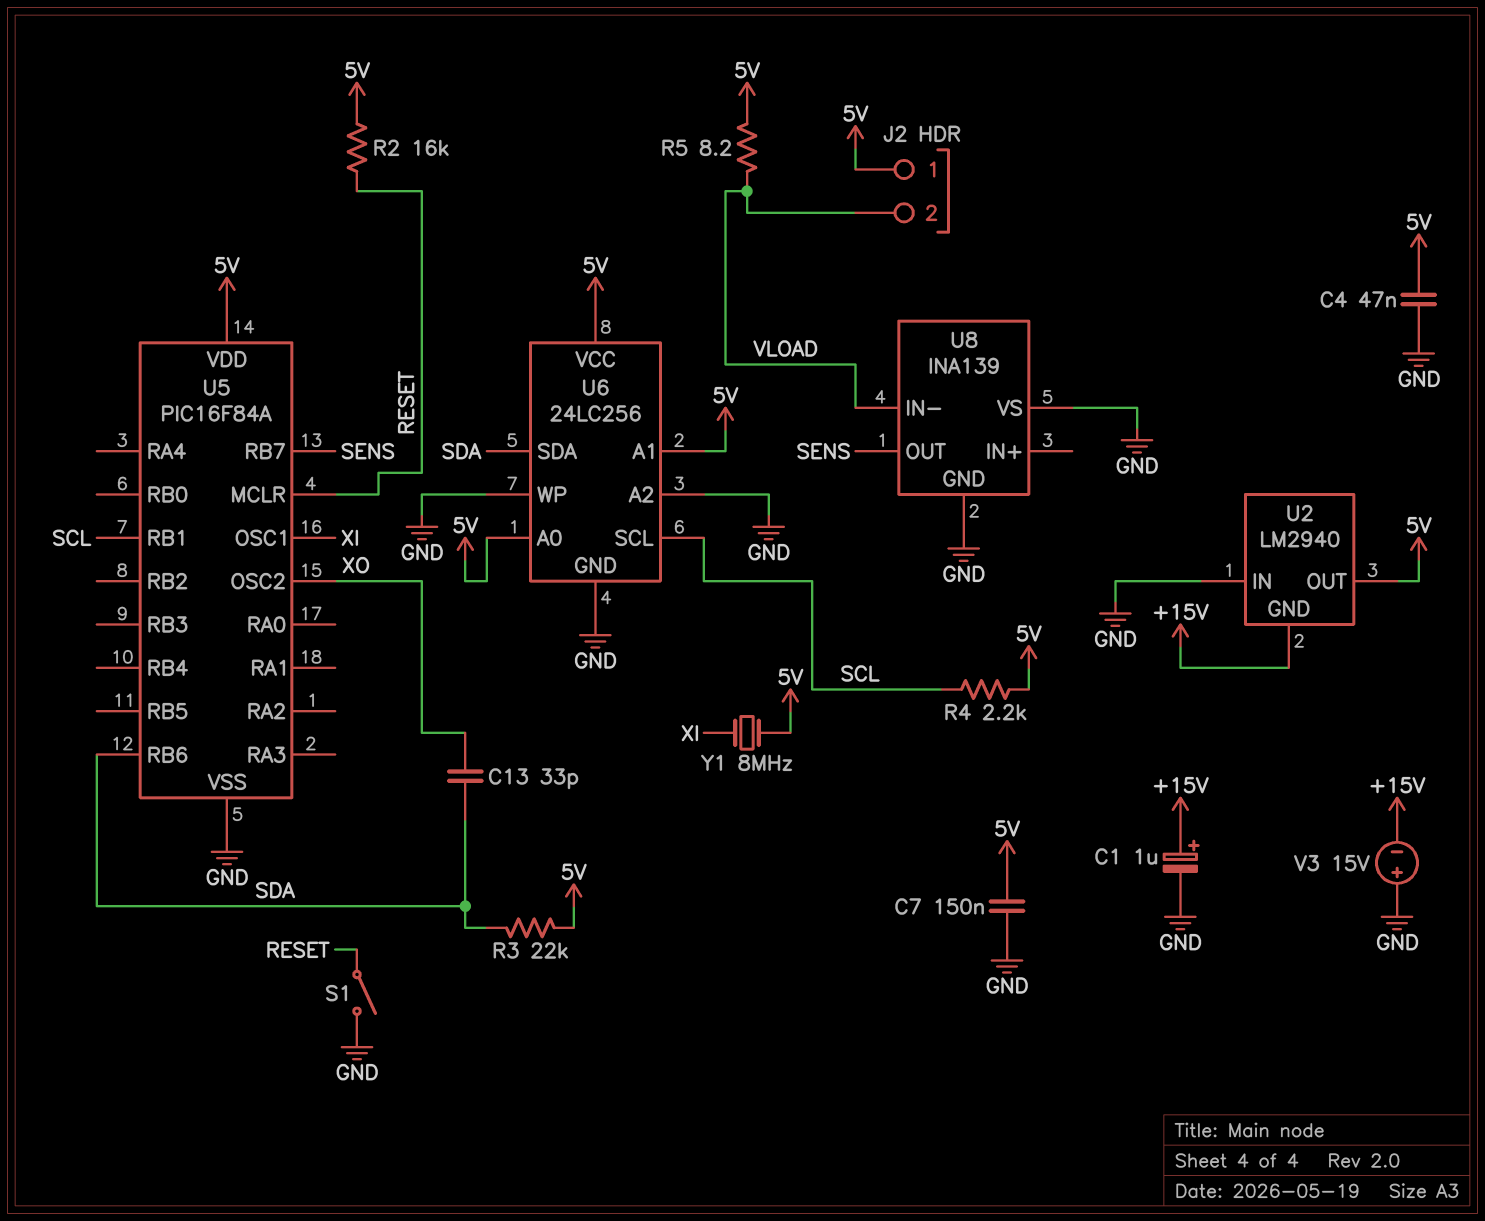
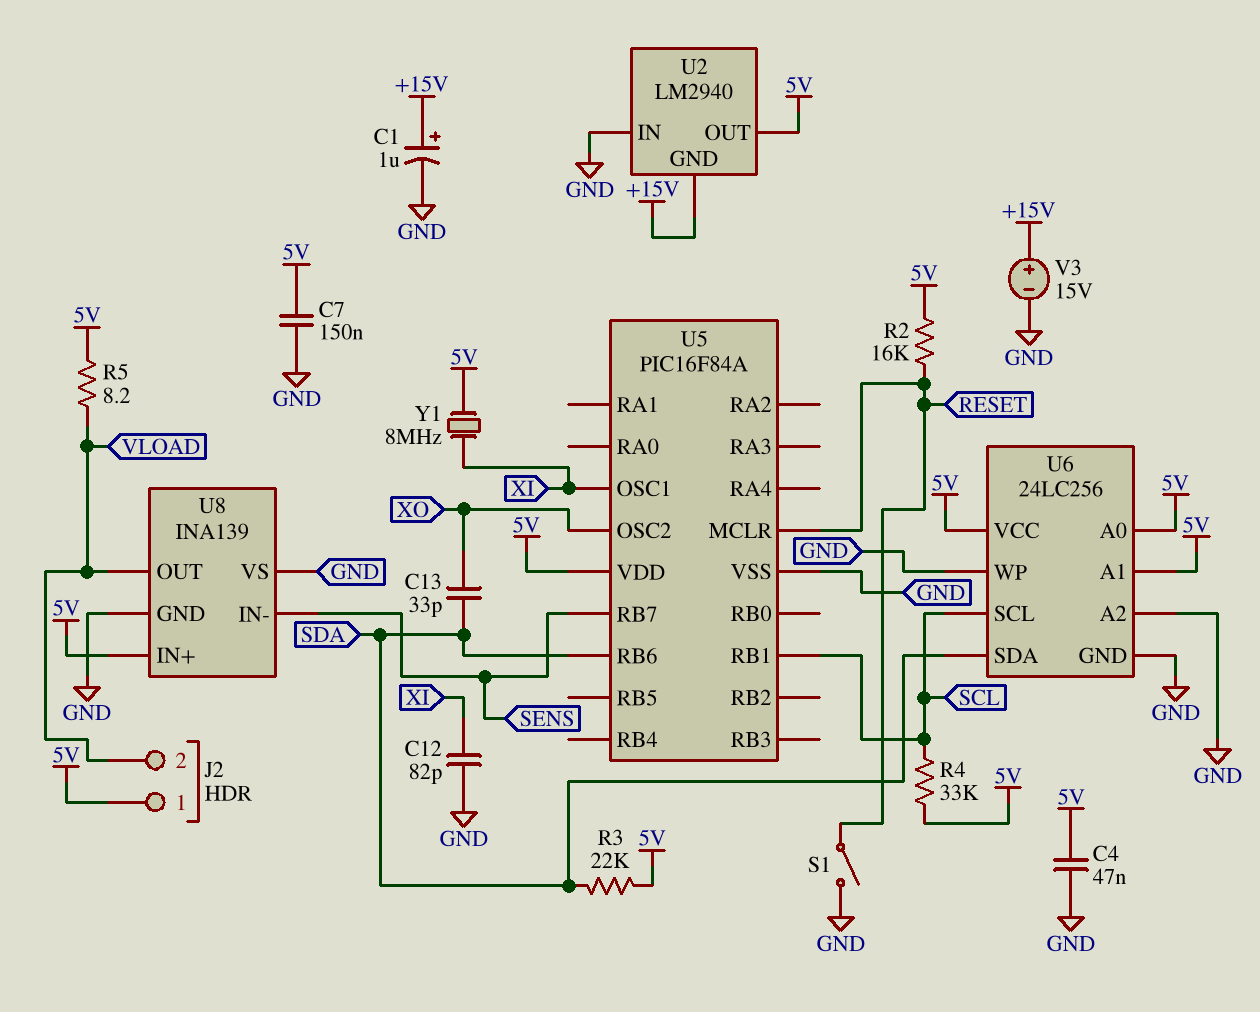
C12: none -> 82pF (GND, XI)
R4: 2.2k (5V, SCL) -> 33k (5V, SCL)
U8 pin IN+: none -> 5V
U8 pin IN-: VLOAD -> SENS
U8 pin OUT: SENS -> VLOAD
V3: 15V (plus GND, minus +15V) -> 15V (plus +15V, minus GND)

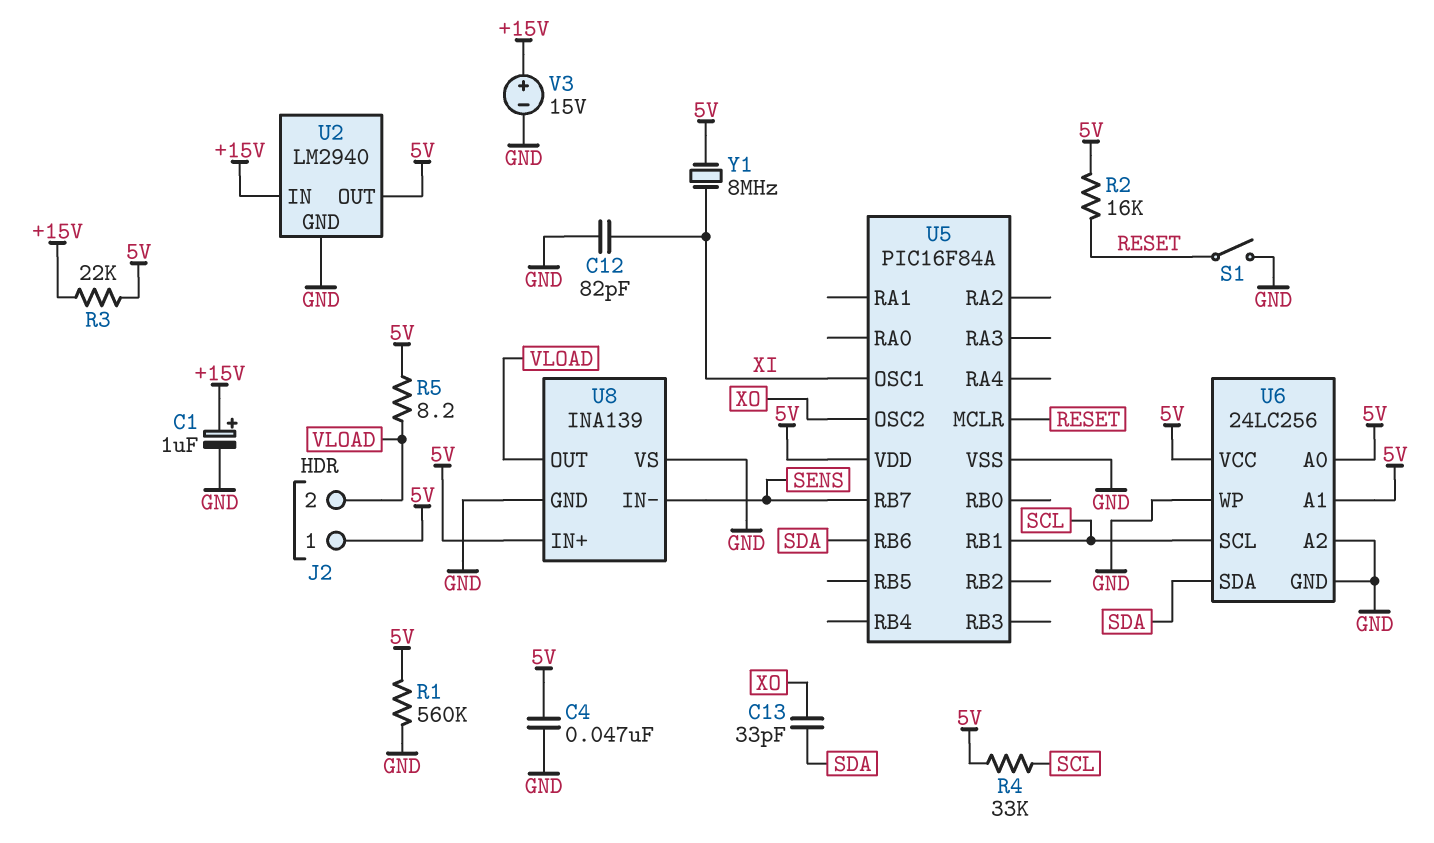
C7: 150nF (5V, GND) -> none
R1: none -> 560k (5V, GND)
R3: 22k (5V, SDA) -> 22k (+15V, 5V)
U2 pin GND: +15V -> GND
U2 pin IN: GND -> +15V

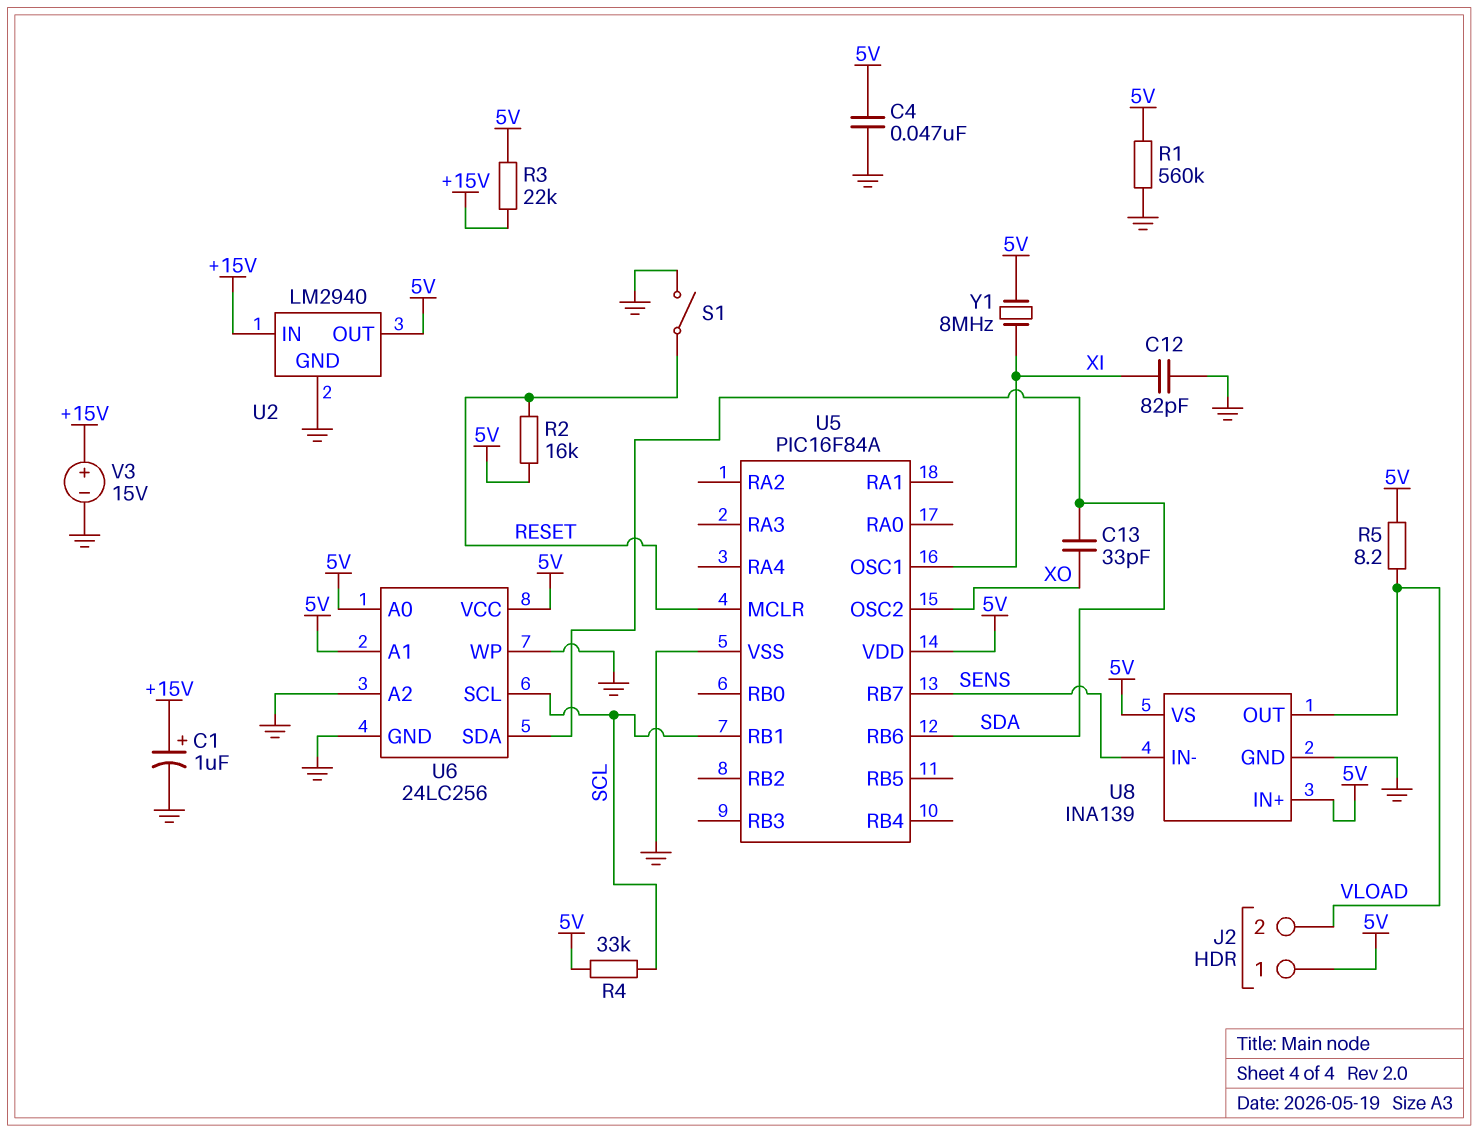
U8 pin VS: GND -> 5V

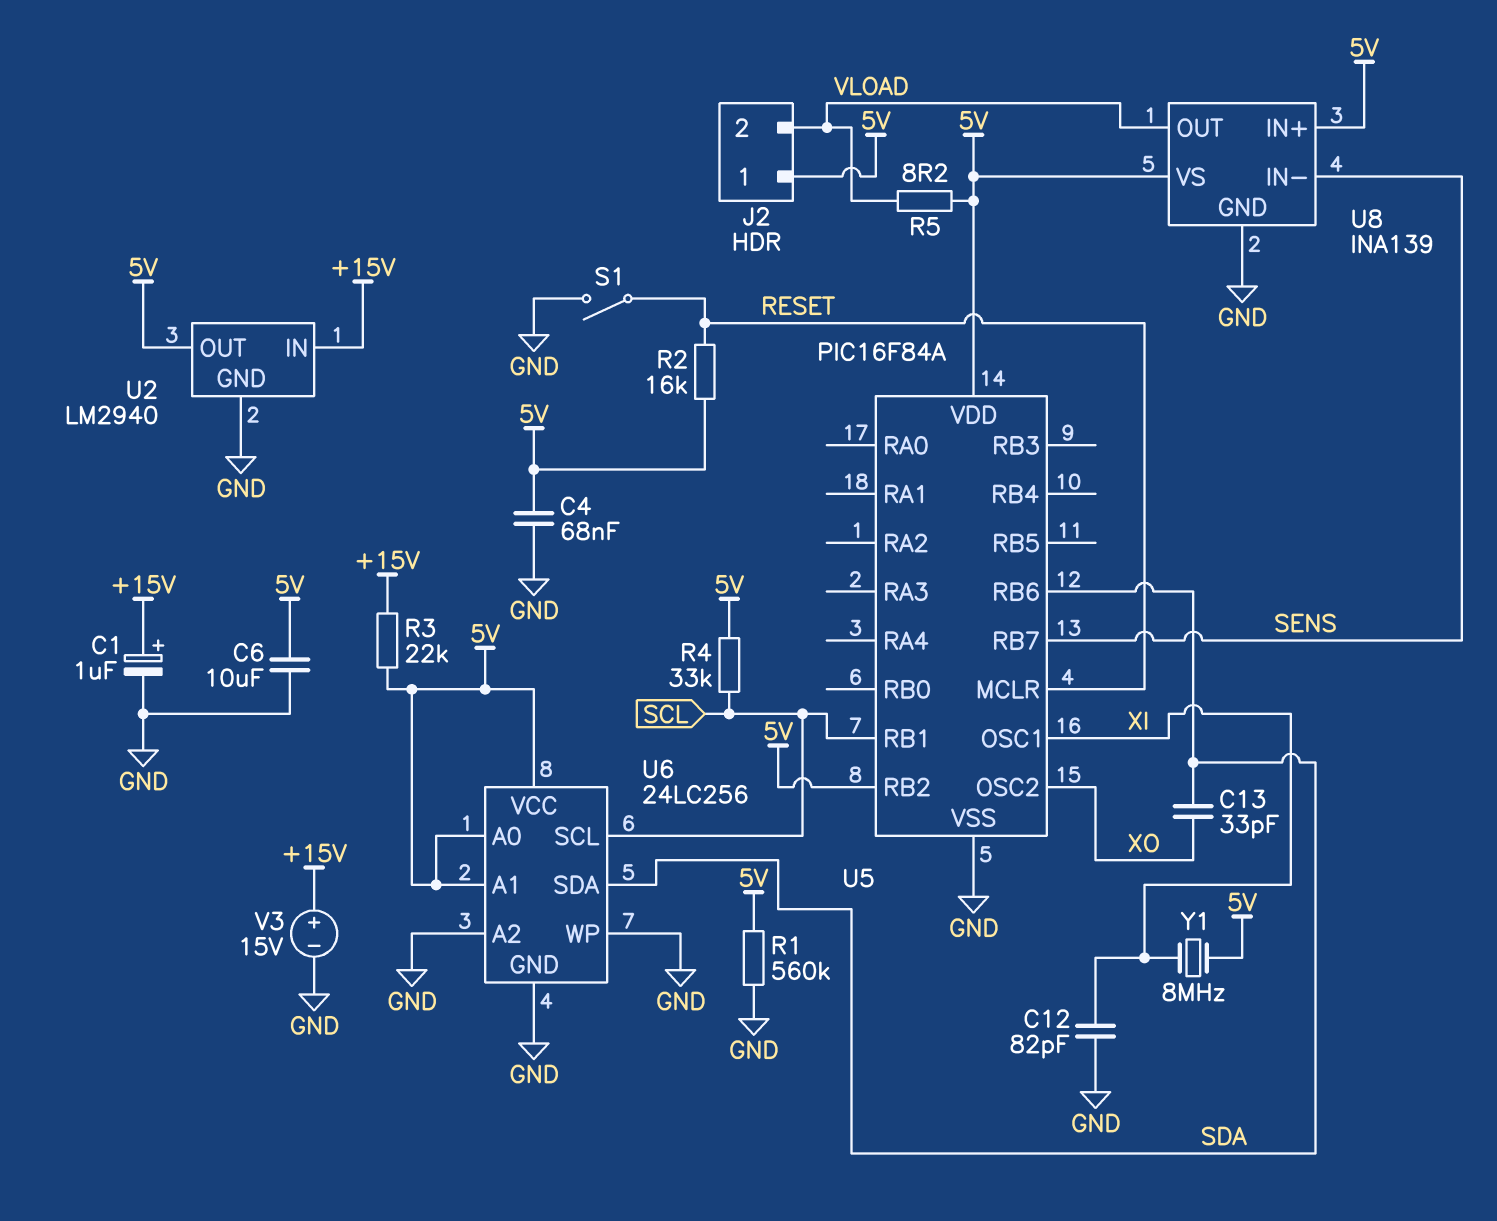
C4: 47nF (5V, GND) -> 68nF (5V, GND)
C6: none -> 10uF (5V, GND)
U5 pin RB2: none -> 5V

